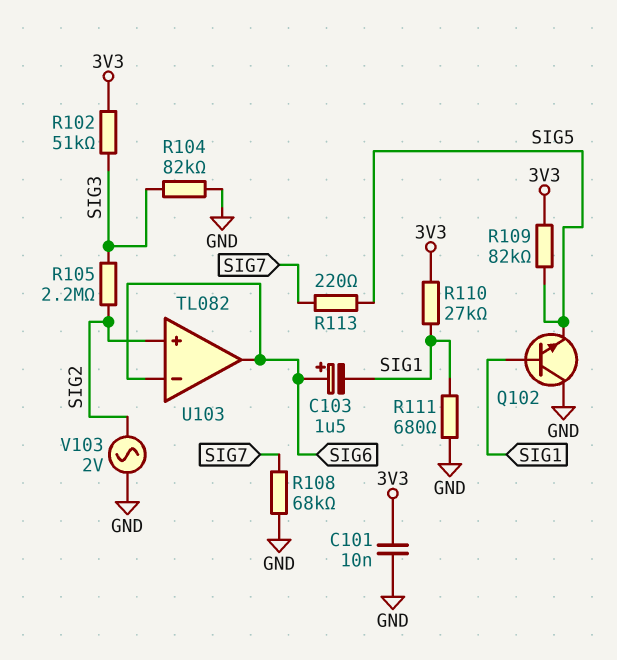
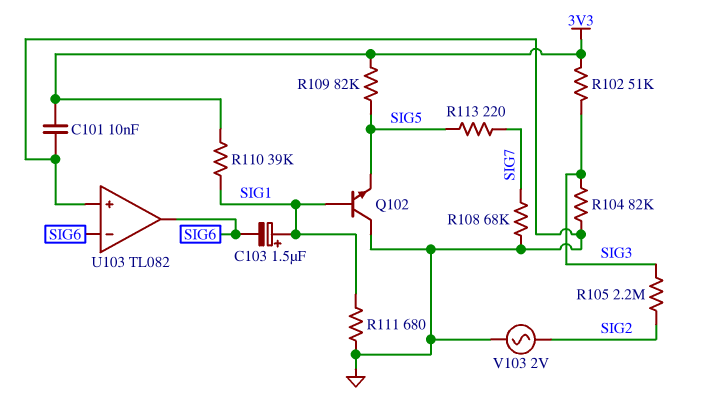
C103: 1.5uF (plus SIG6, minus SIG1) -> 1.5uF (plus SIG1, minus SIG6)
R110: 27k (3V3, SIG1) -> 39k (3V3, SIG1)
U103 pin in+: SIG2 -> GND

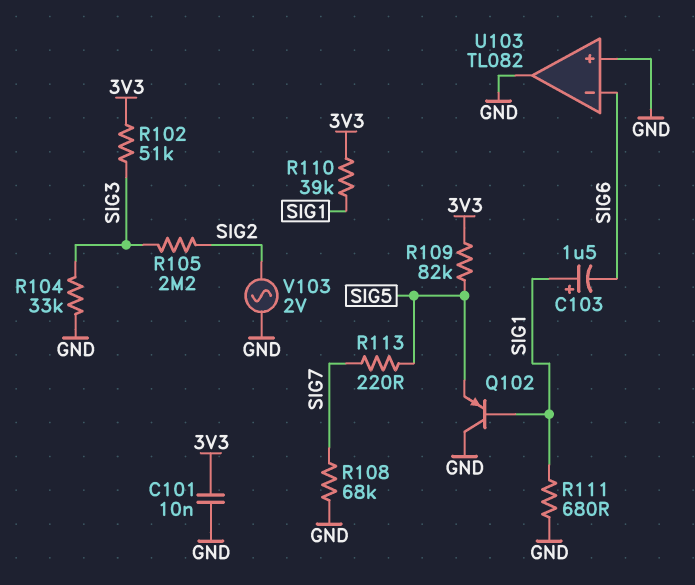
Q102: NPN (B SIG1, C GND, E SIG5) -> PNP (B SIG1, C GND, E SIG5)
R104: 82k (GND, SIG3) -> 33k (GND, SIG3)
U103 pin out: SIG6 -> GND

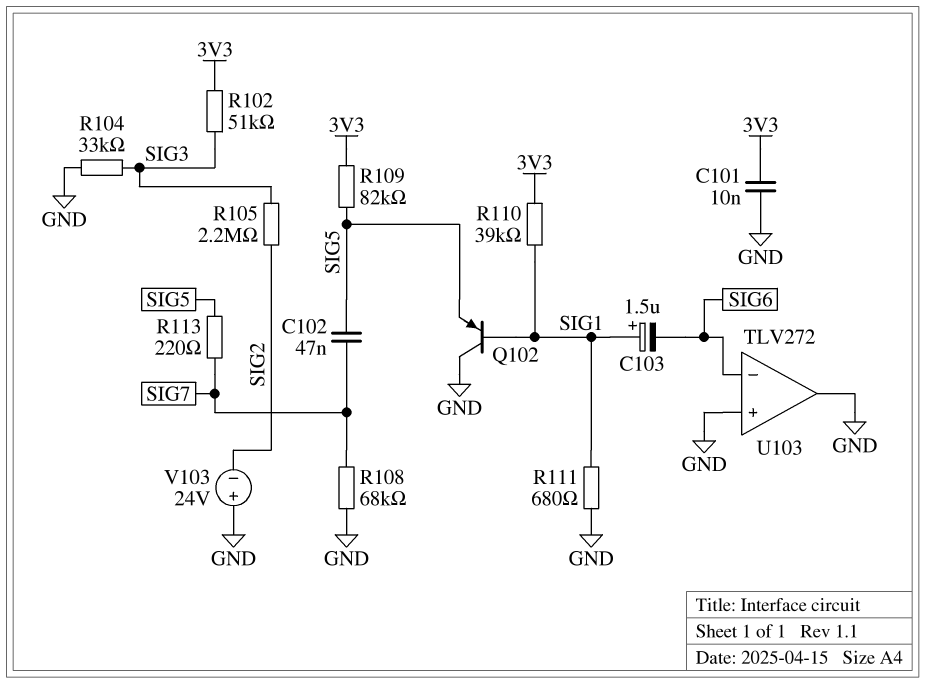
C102: none -> 47nF (SIG5, SIG7)
U103: TL082 -> TLV272
V103: AC 2V (GND, SIG2) -> 24V (plus GND, minus SIG2)

